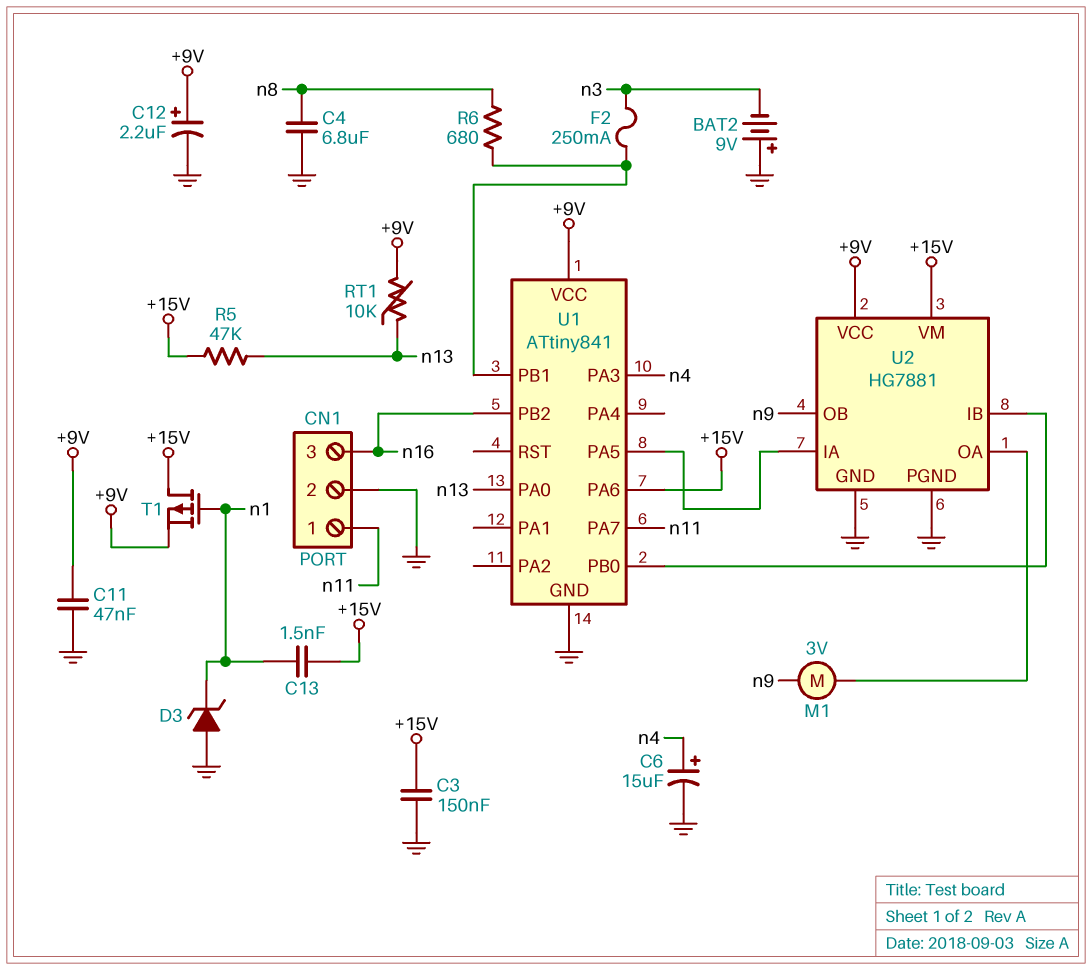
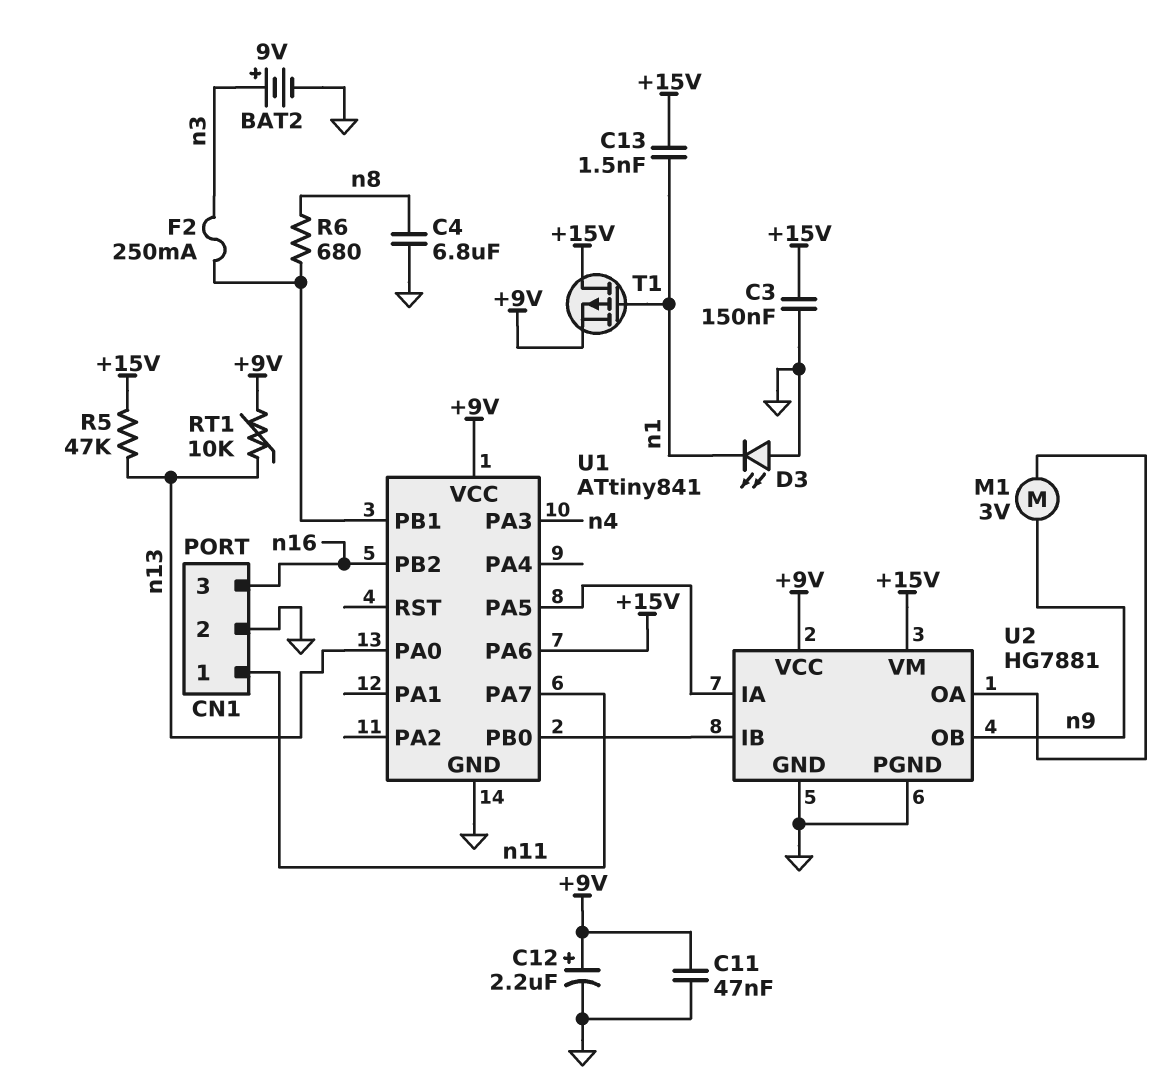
BAT2: 9V (plus GND, minus n3) -> 9V (plus n3, minus GND)
C6: 15uF (plus n4, minus GND) -> none
D3: zener (A GND, K n1) -> LED (A GND, K n1)

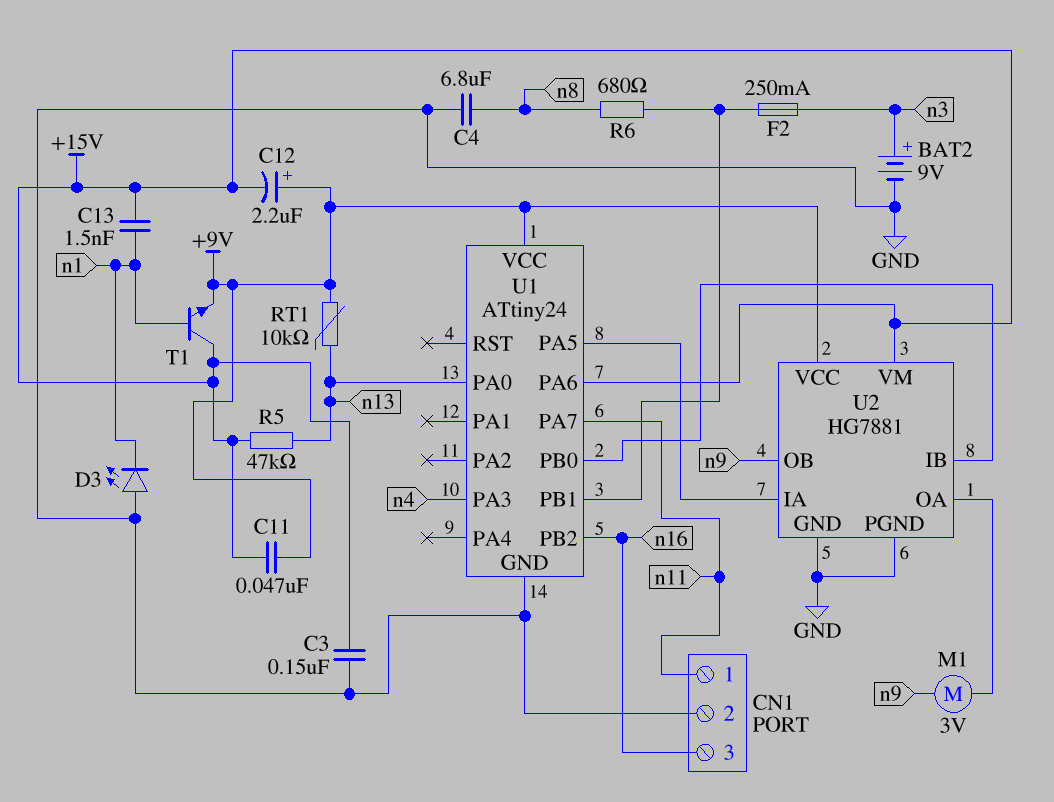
C11: 47nF (+9V, GND) -> 47nF (+9V, +15V)
C12: 2.2uF (plus +9V, minus GND) -> 2.2uF (plus +9V, minus +15V)
T1: PMOS (G n1, D +15V, S +9V) -> NPN (B n1, C +15V, E +9V)
U1: ATtiny841 -> ATtiny24

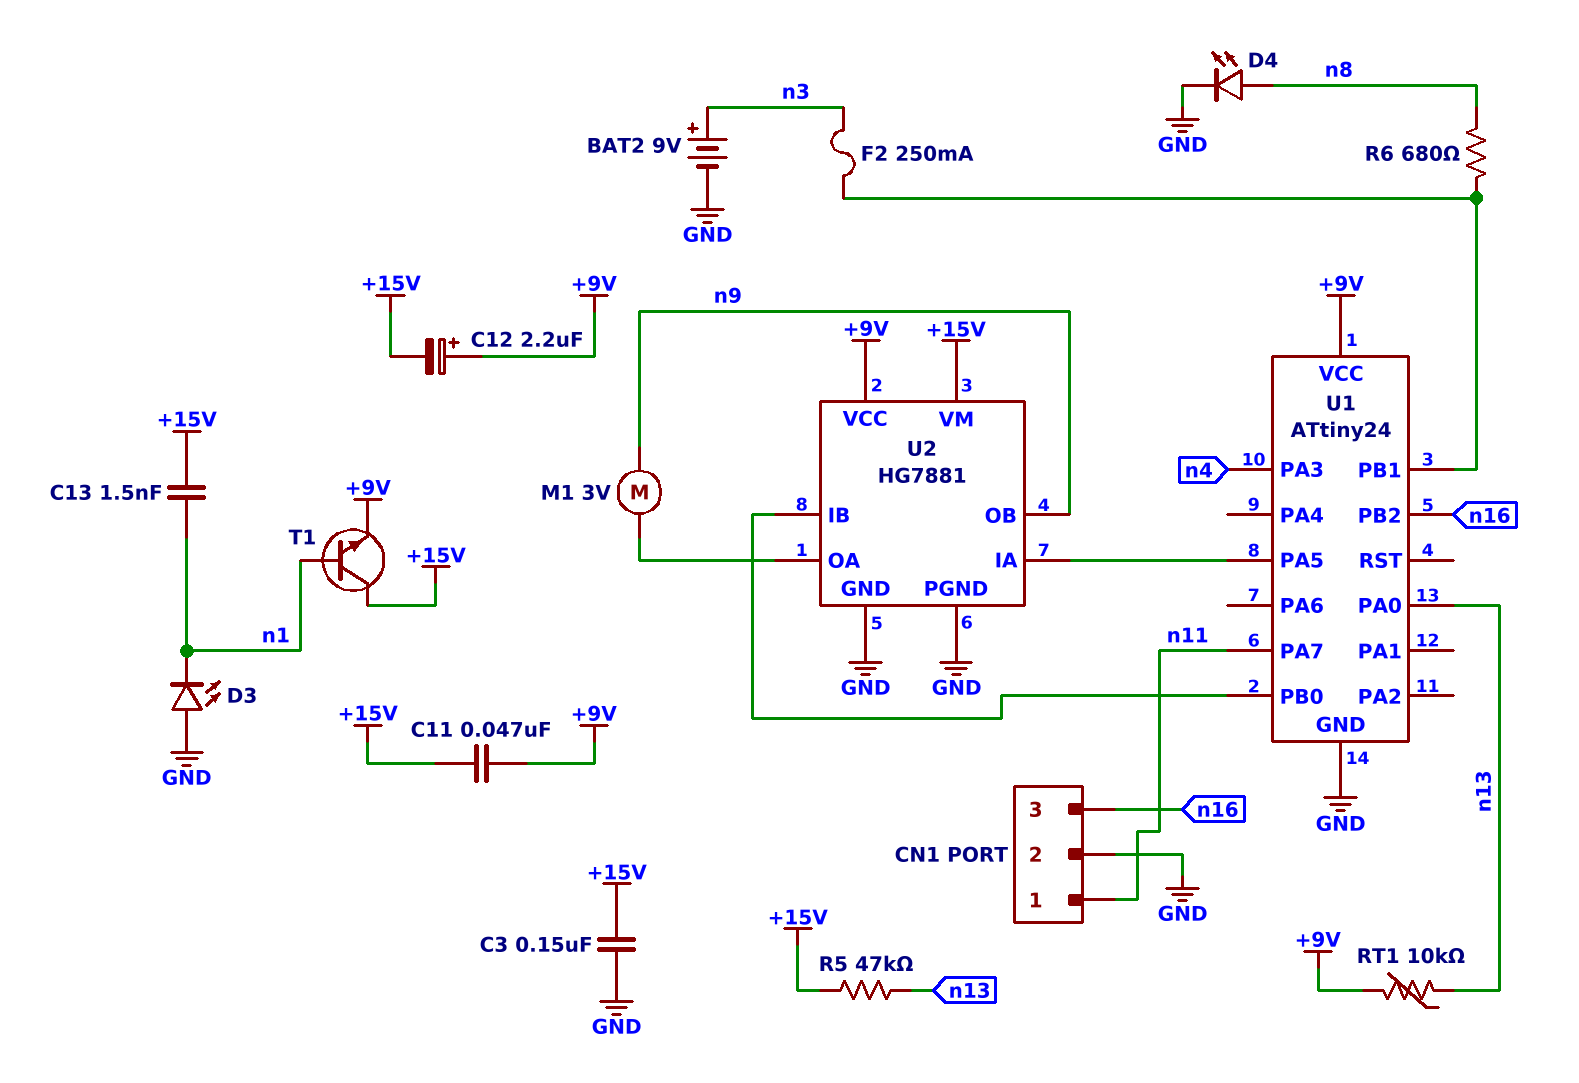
C4: 6.8uF (GND, n8) -> none
D4: none -> LED (A n8, K GND)
U1 pin PA6: +15V -> none

